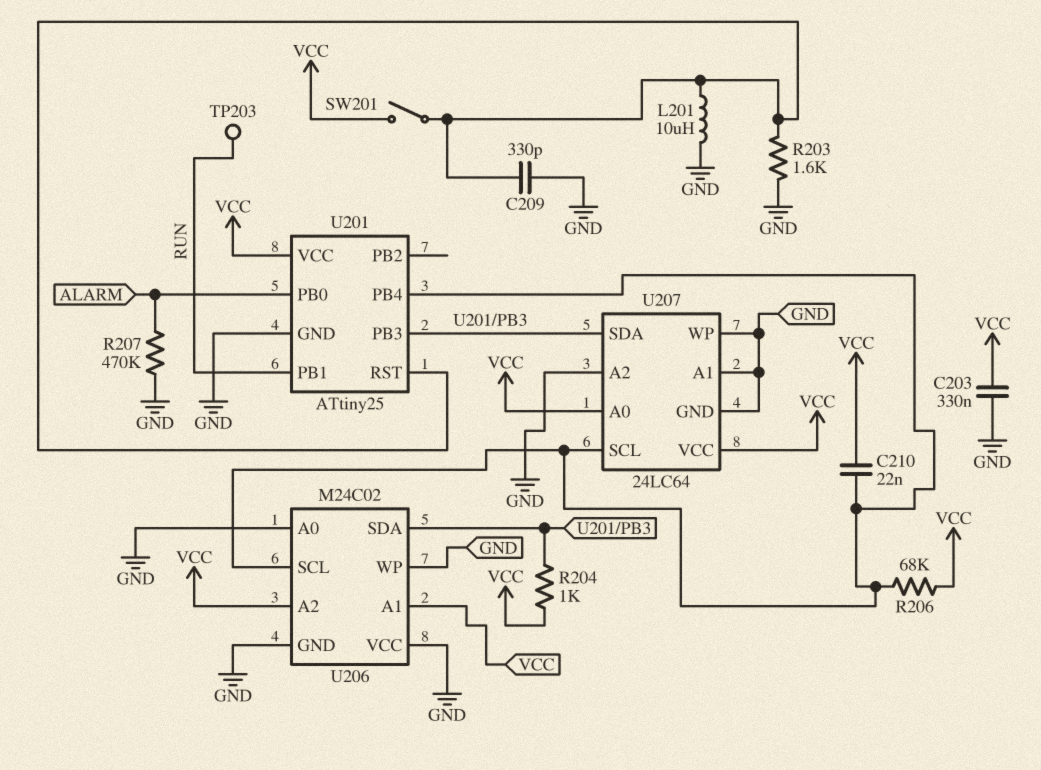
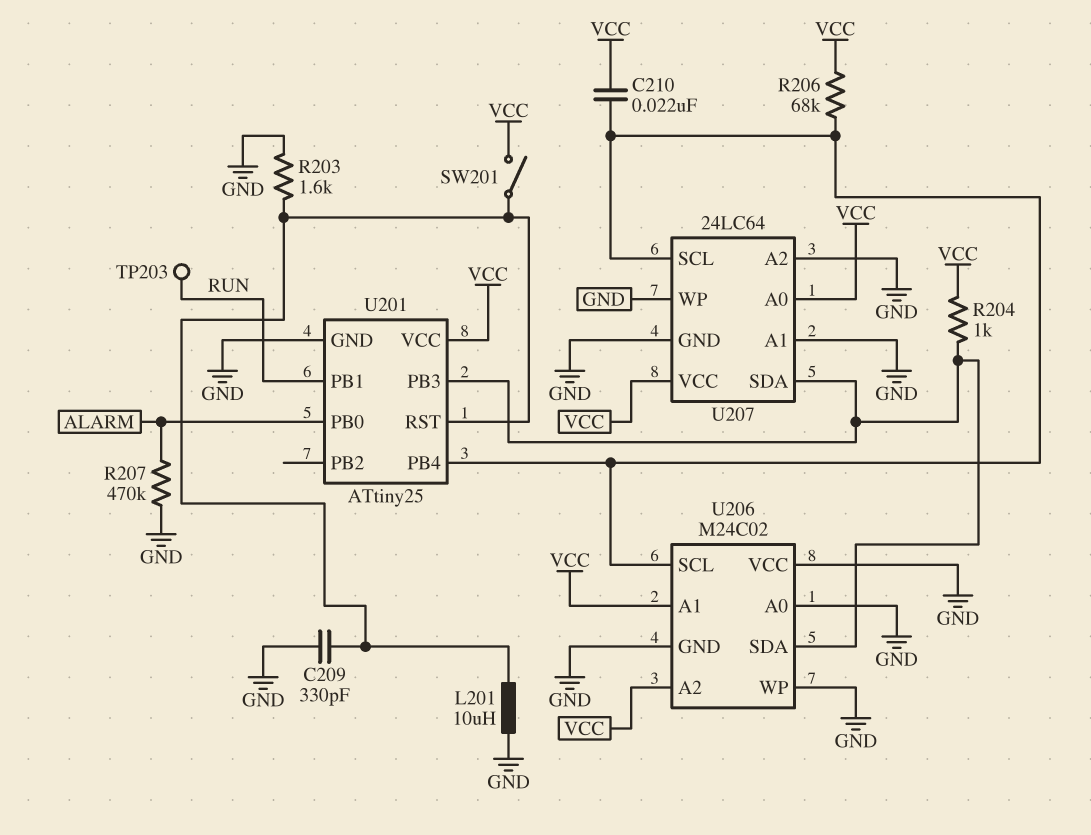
C203: 330nF (GND, VCC) -> none

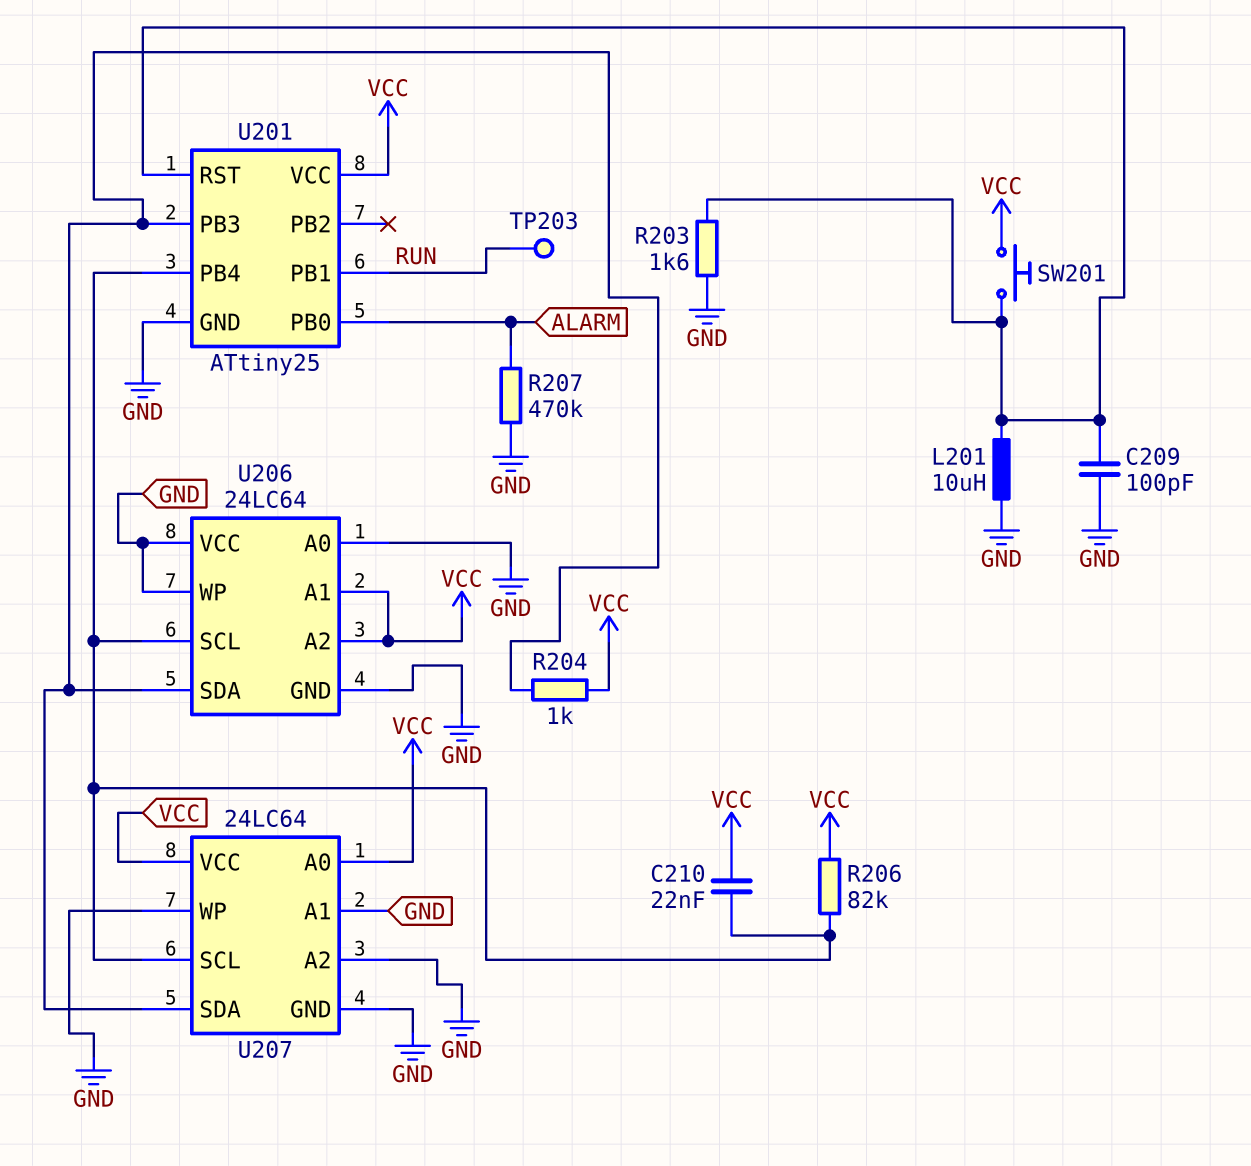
C209: 330pF (GND, U201/RST) -> 100pF (GND, U201/RST)
R206: 68k (U201/PB4, VCC) -> 82k (U201/PB4, VCC)
SW201: switch (U201/RST, VCC) -> button (U201/RST, VCC)
U206: M24C02 -> 24LC64

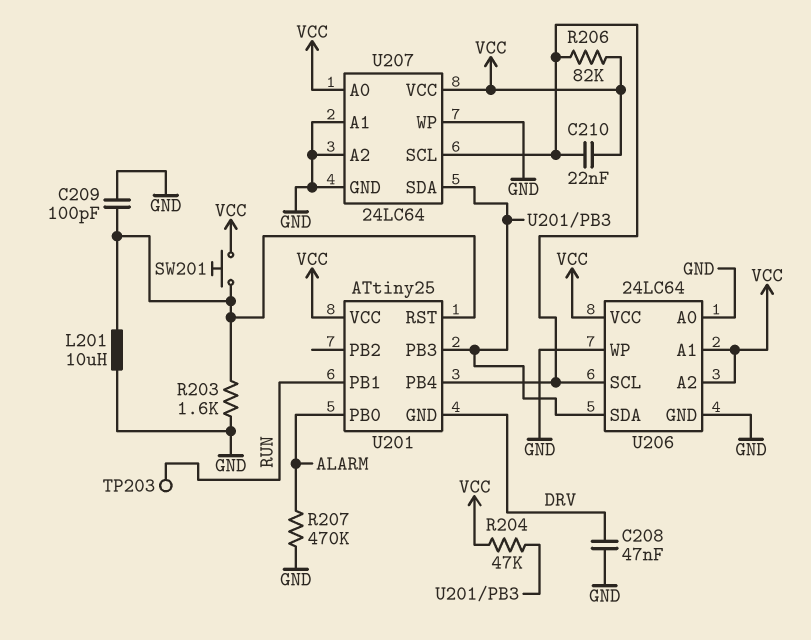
C208: none -> 47nF (DRV, GND)
R204: 1k (U201/PB3, VCC) -> 47k (U201/PB3, VCC)
U201 pin GND: GND -> DRV
U206 pin VCC: GND -> VCC

